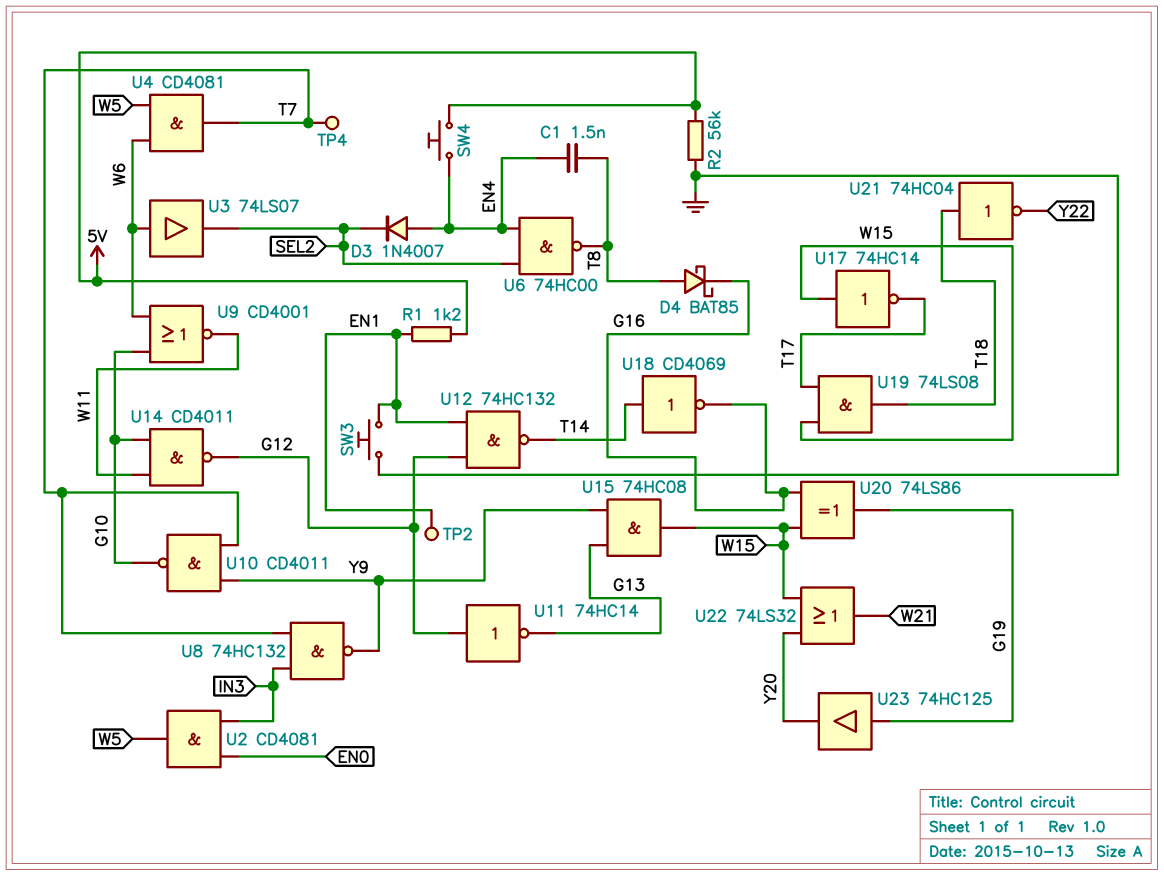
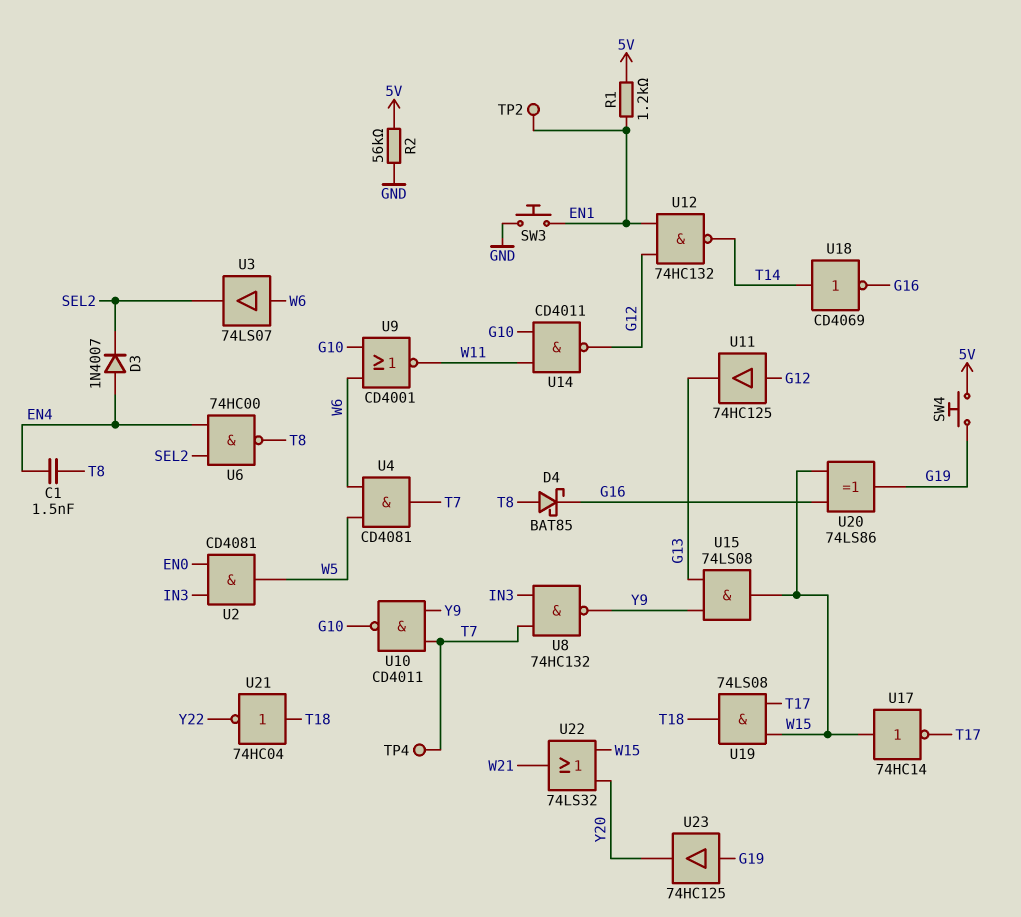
SW4: button (5V, EN4) -> button (5V, G19)
U11: NOT 74HC14 (in G12, out G13) -> buffer 74HC125 (in G12, out G13)
U15: AND 74HC08 (in G13, in Y9, out W15) -> AND 74LS08 (in G13, in Y9, out W15)

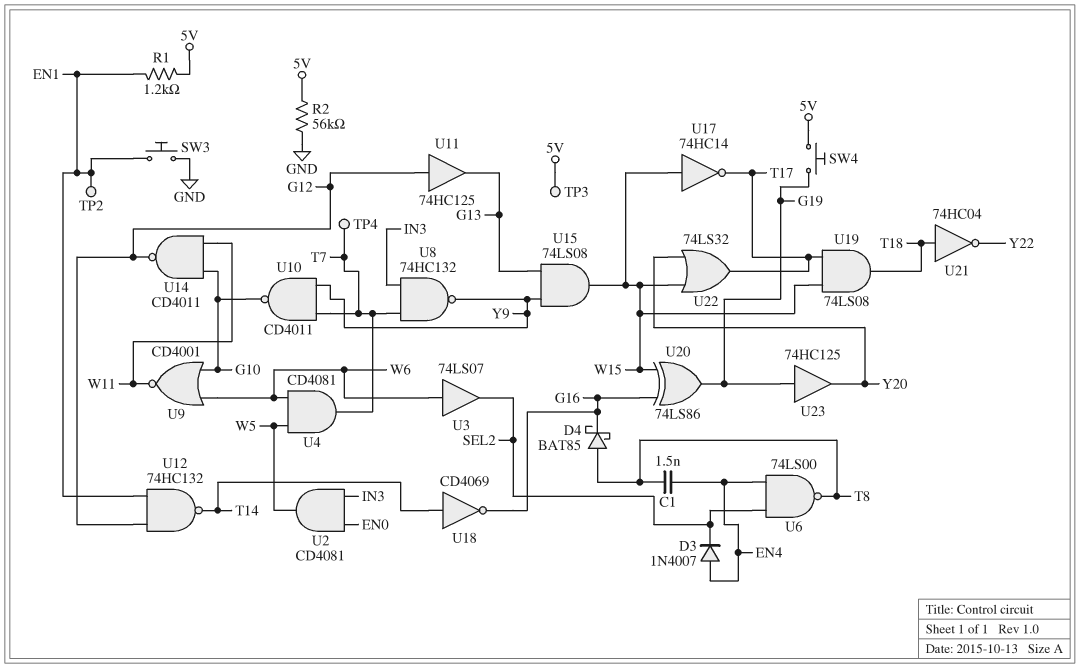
TP3: none -> test point (5V)
U6: NAND 74HC00 (in EN4, in SEL2, out T8) -> NAND 74LS00 (in EN4, in SEL2, out T8)
U22: OR 74LS32 (in W15, in Y20, out W21) -> OR 74LS32 (in W15, in Y20, out T17)

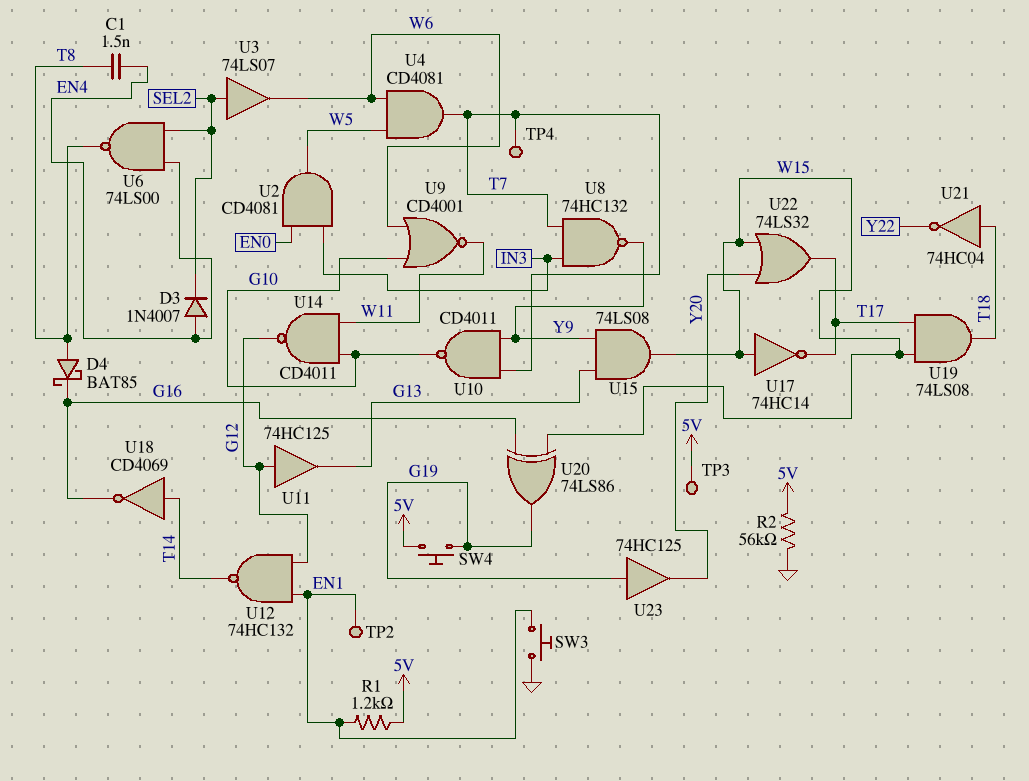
U3: buffer 74LS07 (in W6, out SEL2) -> buffer 74LS07 (in SEL2, out W6)

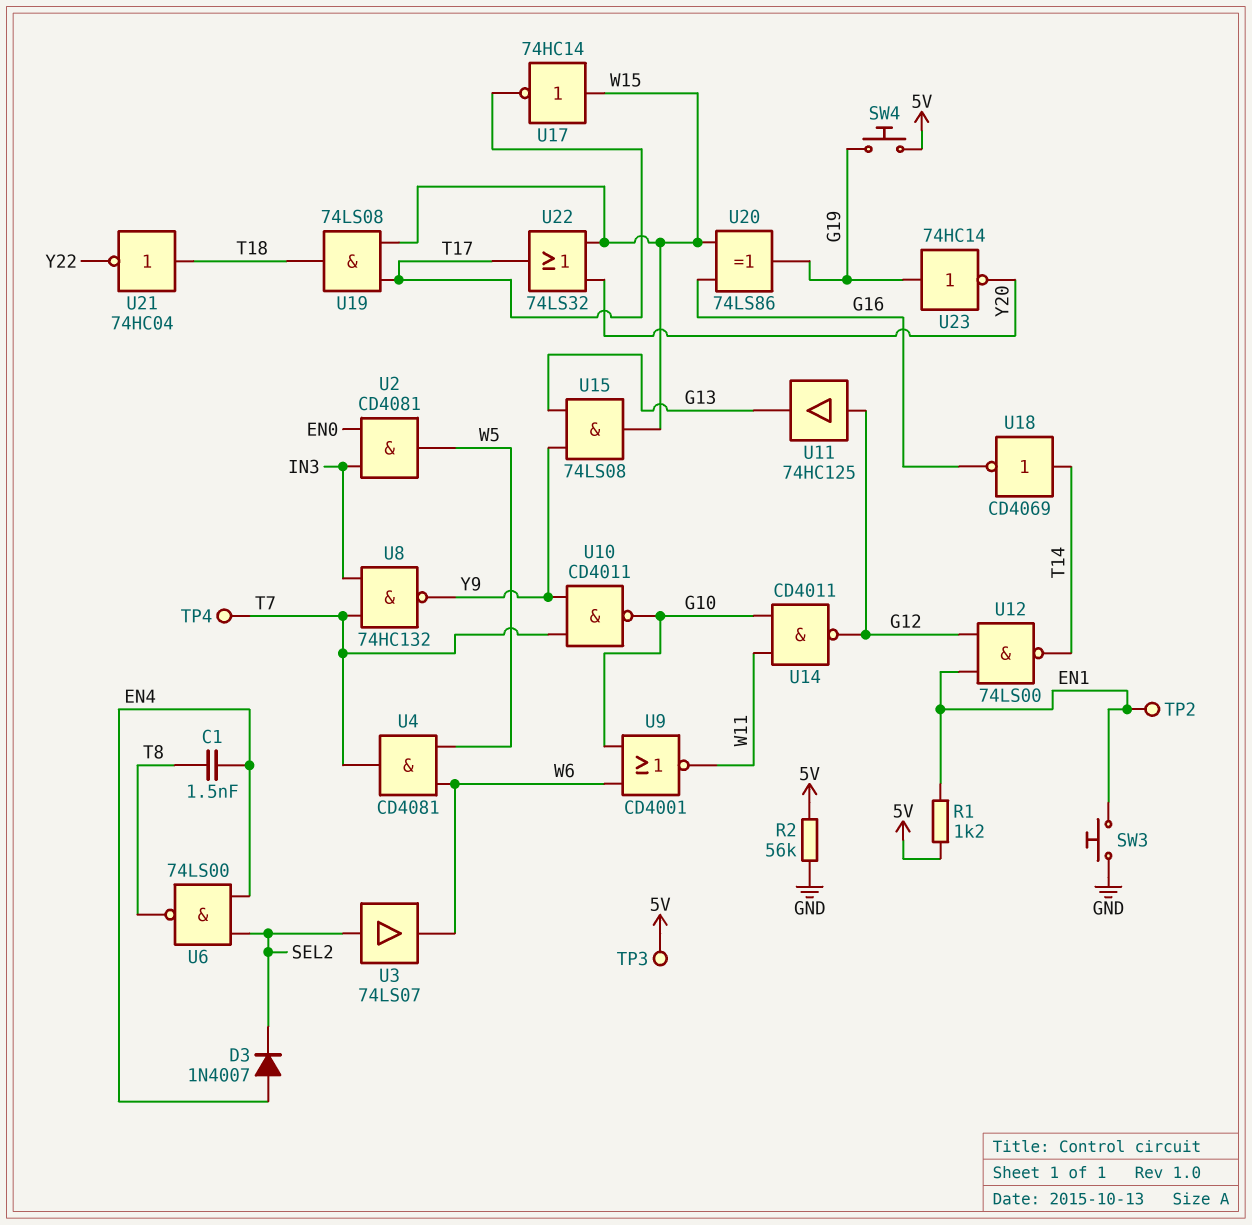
D4: schottky BAT85 (A T8, K G16) -> none
U12: NAND 74HC132 (in EN1, in G12, out T14) -> NAND 74LS00 (in EN1, in G12, out T14)
U23: buffer 74HC125 (in G19, out Y20) -> NOT 74HC14 (in G19, out Y20)

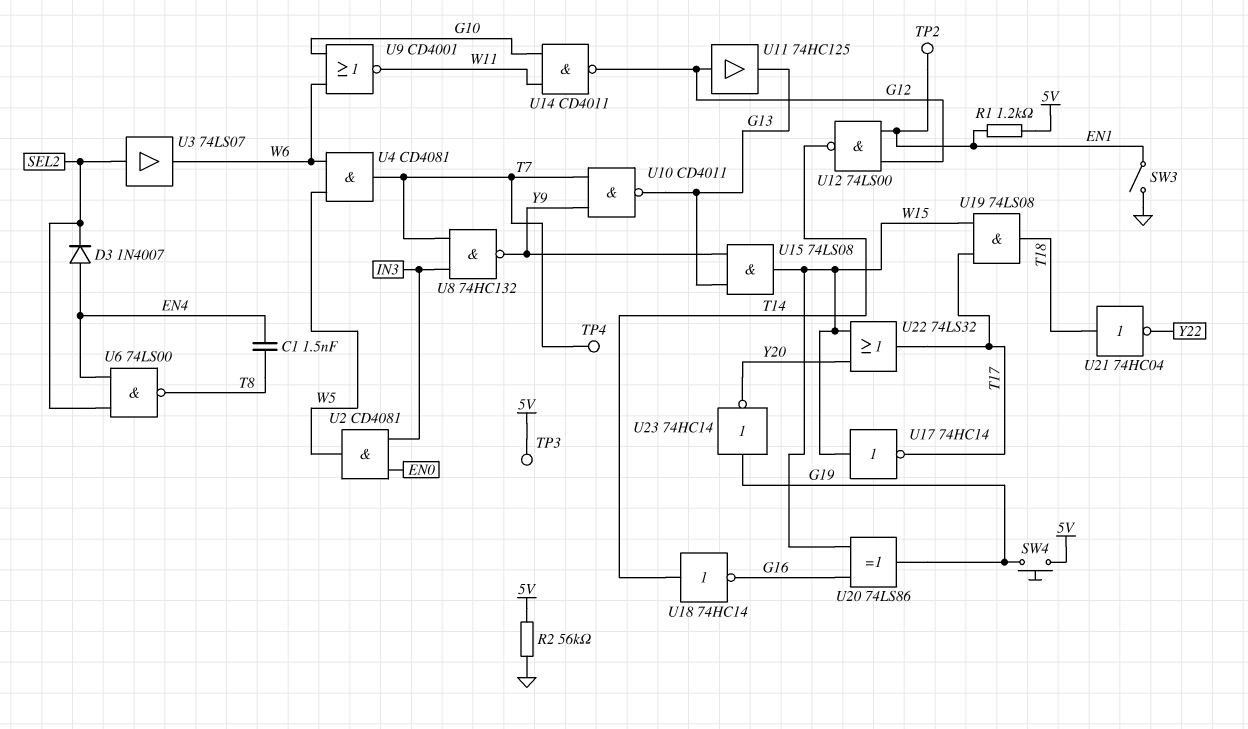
SW3: button (EN1, GND) -> switch (EN1, GND)
U10: NAND CD4011 (in T7, in Y9, out G10) -> NAND CD4011 (in T7, in Y9, out G13)
U18: NOT CD4069 (in T14, out G16) -> NOT 74HC14 (in T14, out G16)

